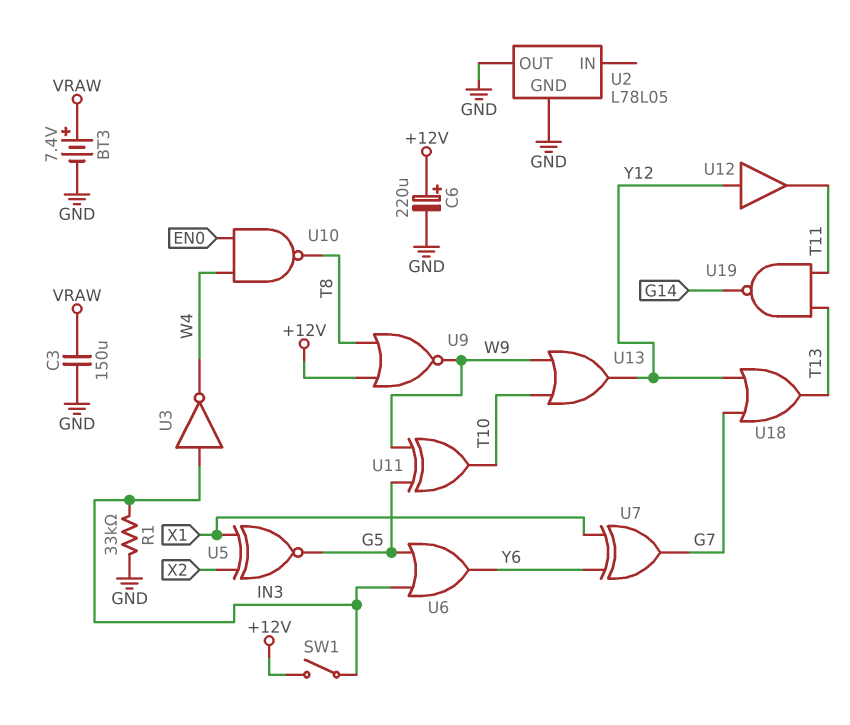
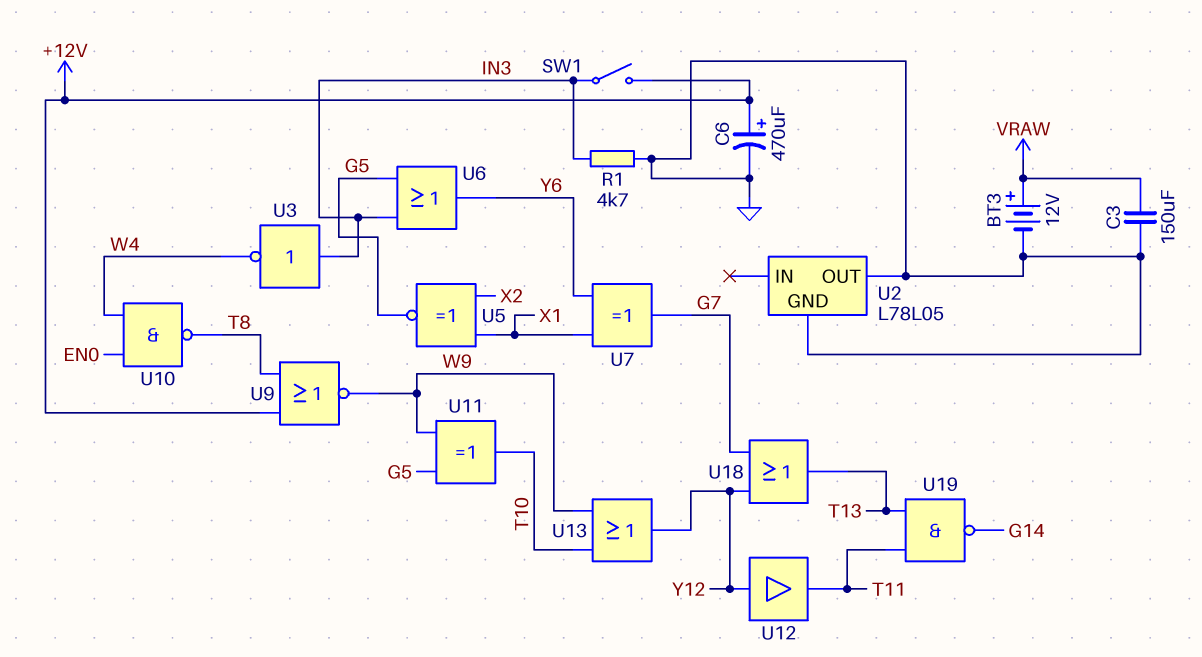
BT3: 7.4V (plus VRAW, minus GND) -> 12V (plus VRAW, minus GND)
C6: 220uF (plus +12V, minus GND) -> 470uF (plus +12V, minus GND)
R1: 33k (GND, IN3) -> 4.7k (GND, IN3)

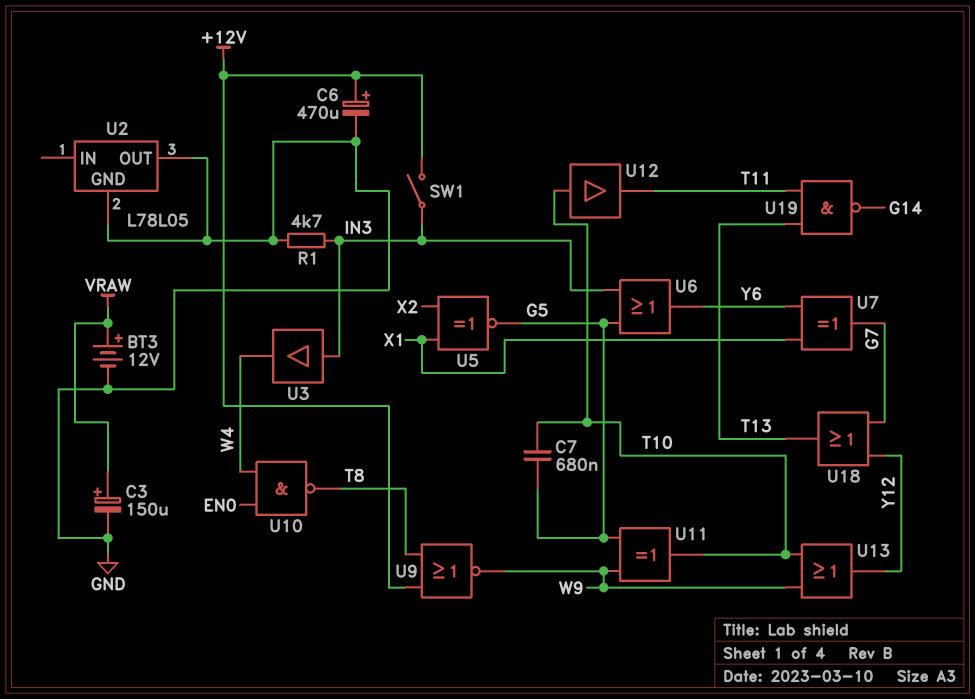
C3: 150uF (GND, VRAW) -> 150uF (plus VRAW, minus GND)
C7: none -> 680nF (G5, T10)
U3: NOT (in IN3, out W4) -> buffer (in IN3, out W4)
U12: buffer (in Y12, out T11) -> buffer (in T10, out T11)

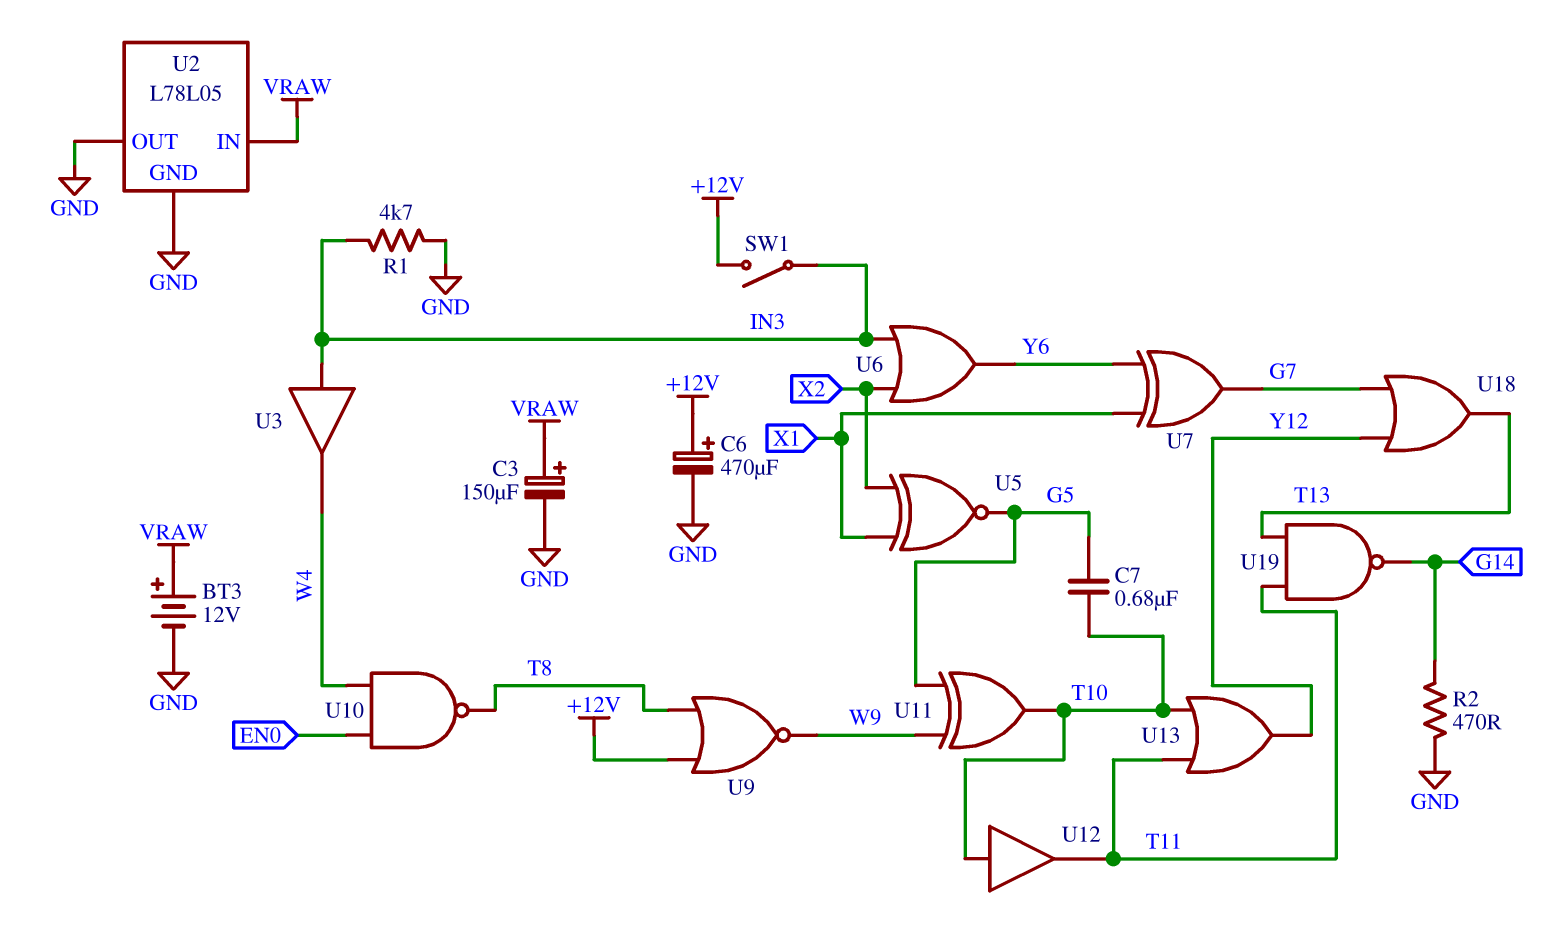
R2: none -> 470 (G14, GND)
U2 pin IN: none -> VRAW
U6: OR (in G5, in IN3, out Y6) -> OR (in IN3, in X2, out Y6)
U13: OR (in T10, in W9, out Y12) -> OR (in T10, in T11, out Y12)

